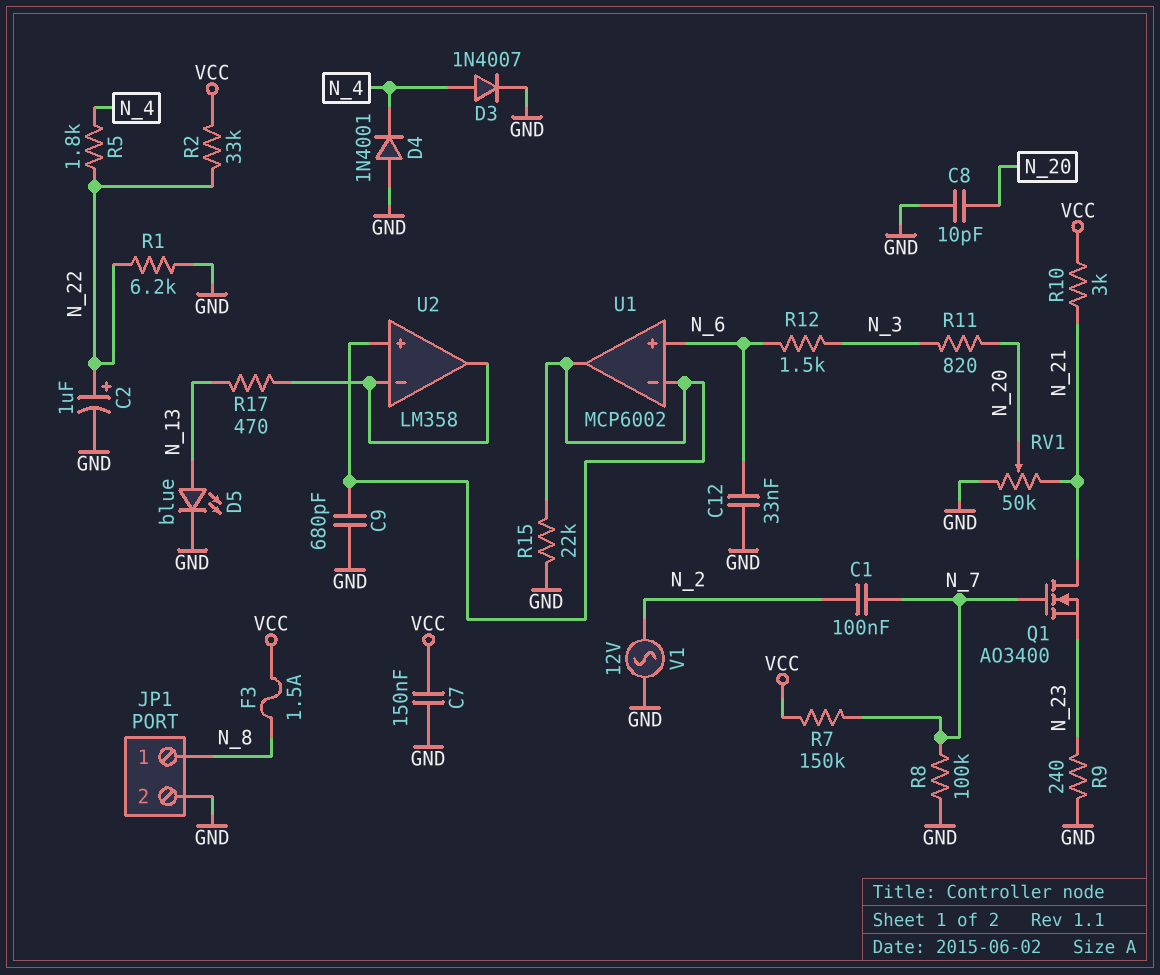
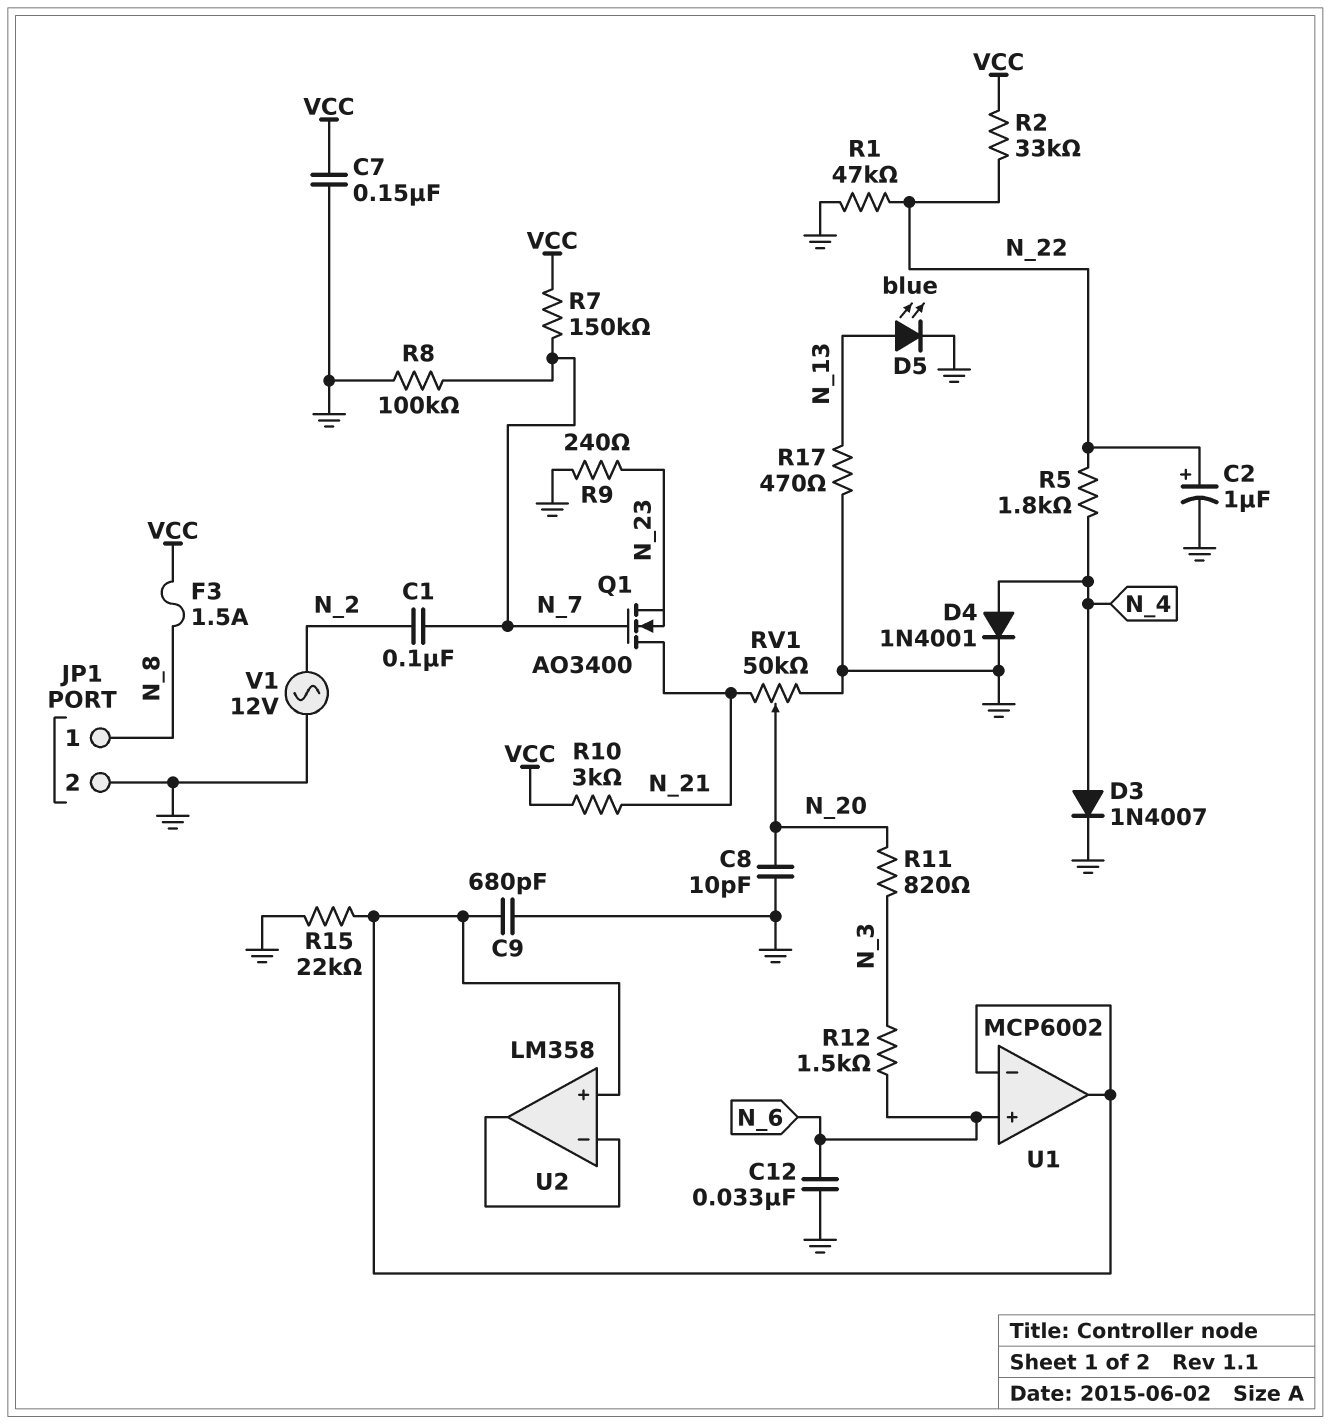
D4: diode 1N4001 (A GND, K N_4) -> diode 1N4001 (A N_4, K GND)
R1: 6.2k (GND, N_22) -> 47k (GND, N_22)
R17: 470 (N_13, U2/in-) -> 470 (GND, N_13)

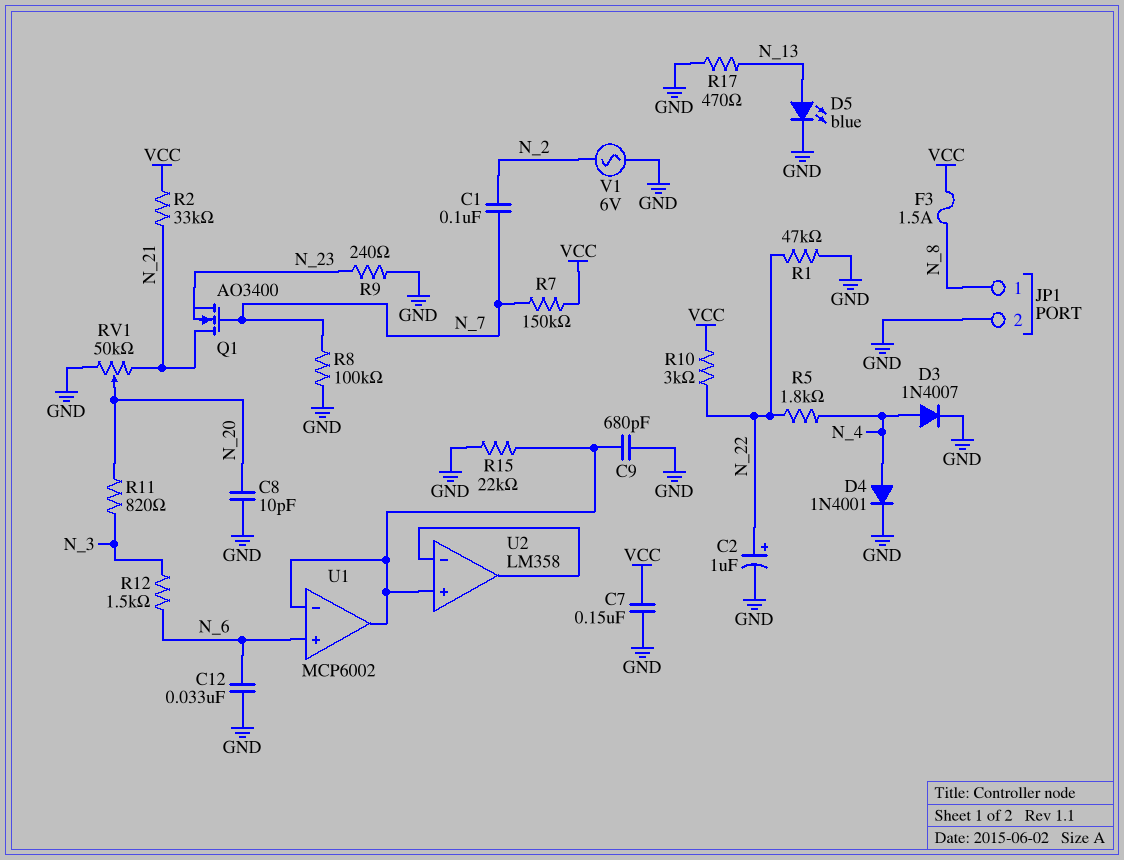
R2: 33k (N_22, VCC) -> 33k (N_21, VCC)
R10: 3k (N_21, VCC) -> 3k (N_22, VCC)
V1: AC 12V (GND, N_2) -> AC 6V (GND, N_2)

